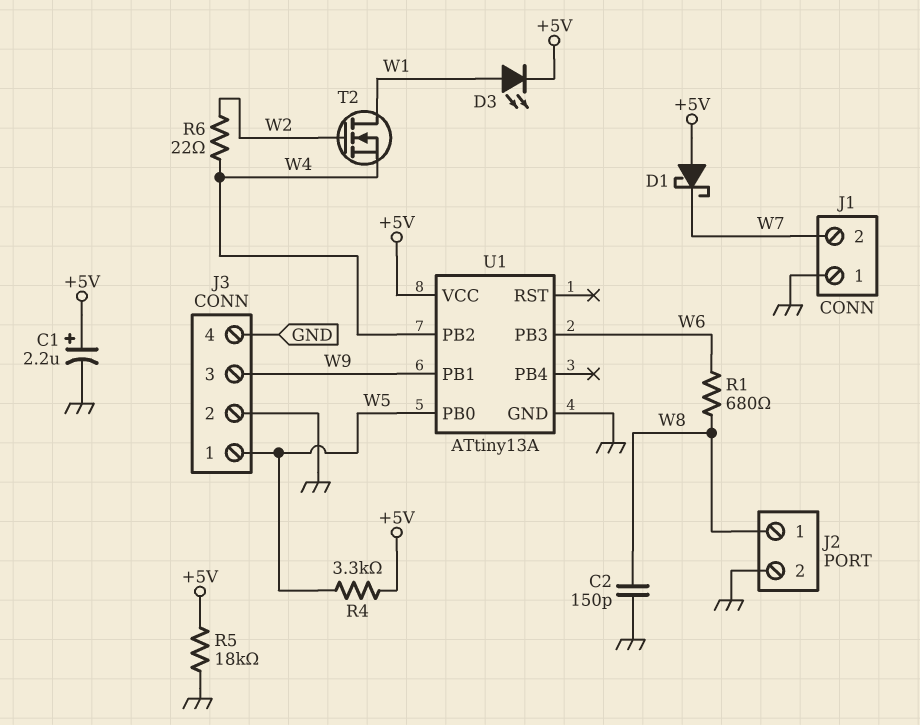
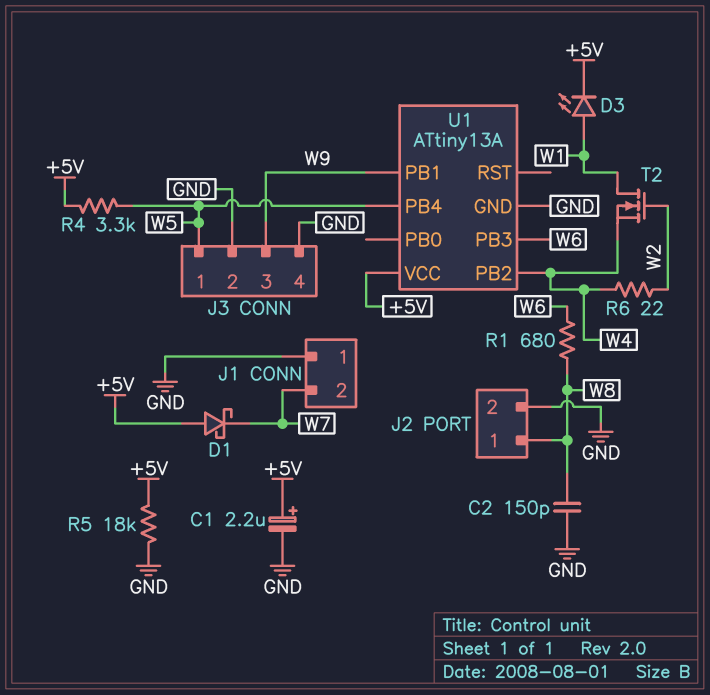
U1 pin PB0: W5 -> none
U1 pin PB4: none -> W5

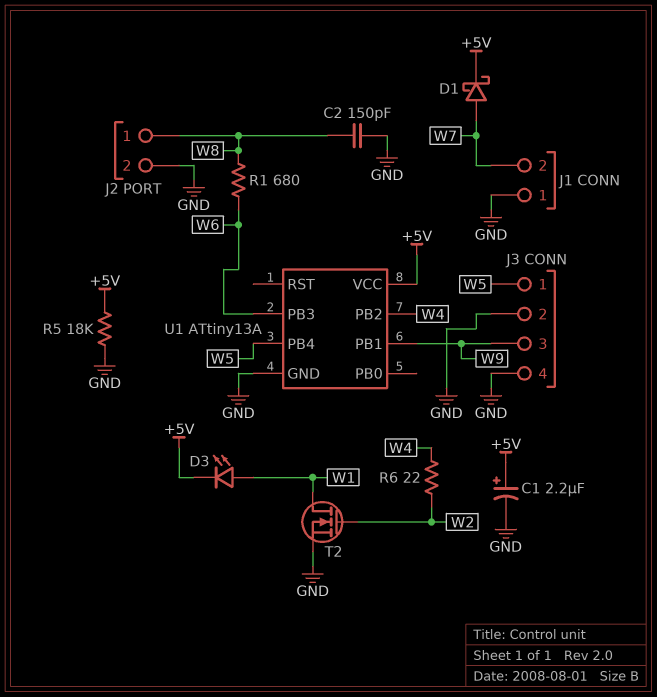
D1: schottky (A +5V, K W7) -> schottky (A W7, K +5V)
R4: 3.3k (+5V, W5) -> none
T2: NMOS (G W2, D W1, S W4) -> NMOS (G W2, D W1, S GND)

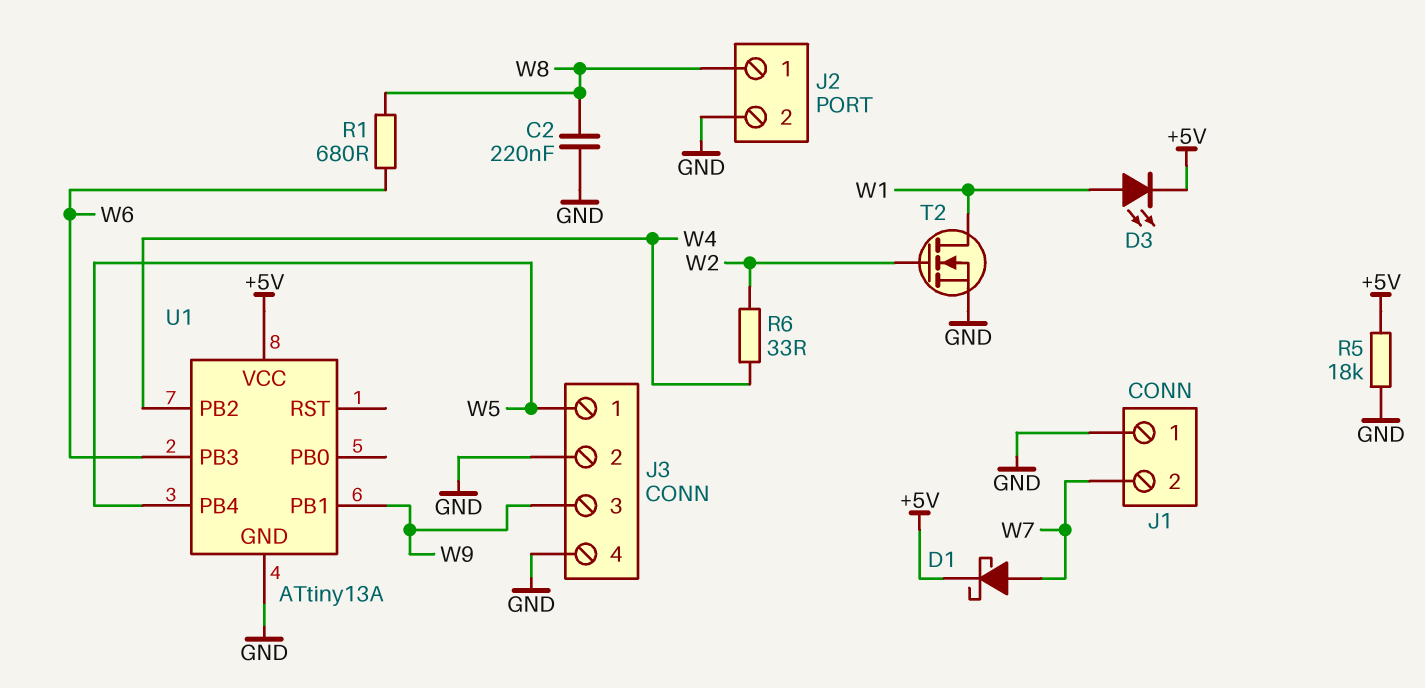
C1: 2.2uF (plus +5V, minus GND) -> none
C2: 150pF (GND, W8) -> 220nF (GND, W8)
R6: 22 (W2, W4) -> 33 (W2, W4)

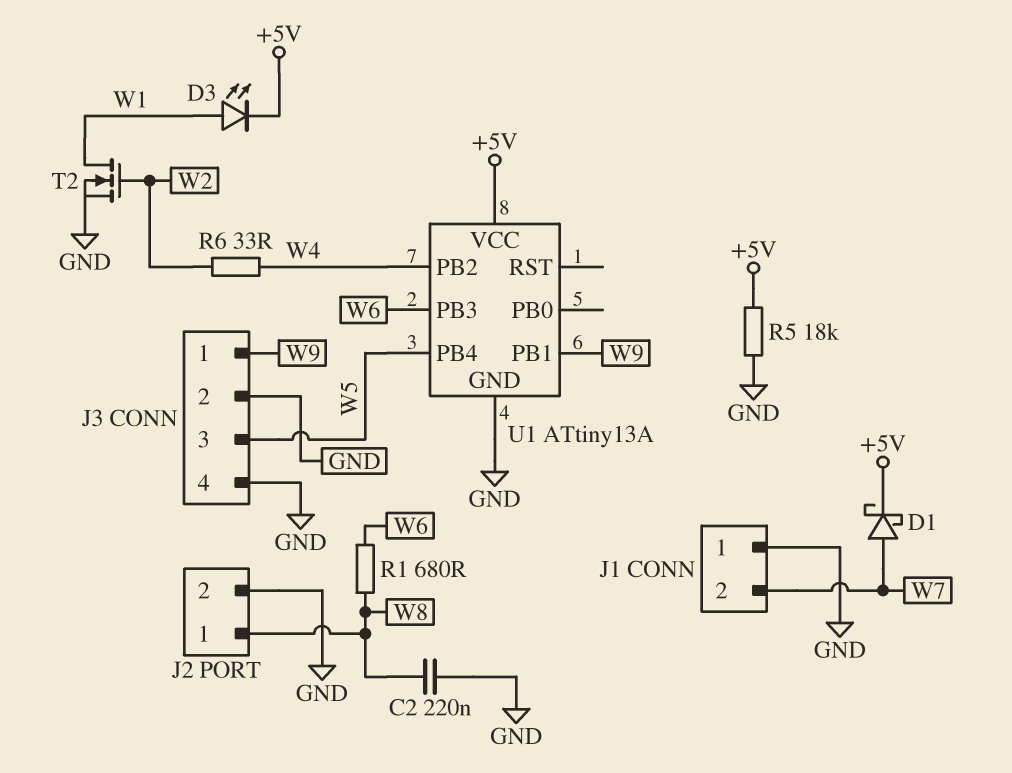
J3 pin 1: W5 -> W9
J3 pin 3: W9 -> W5

